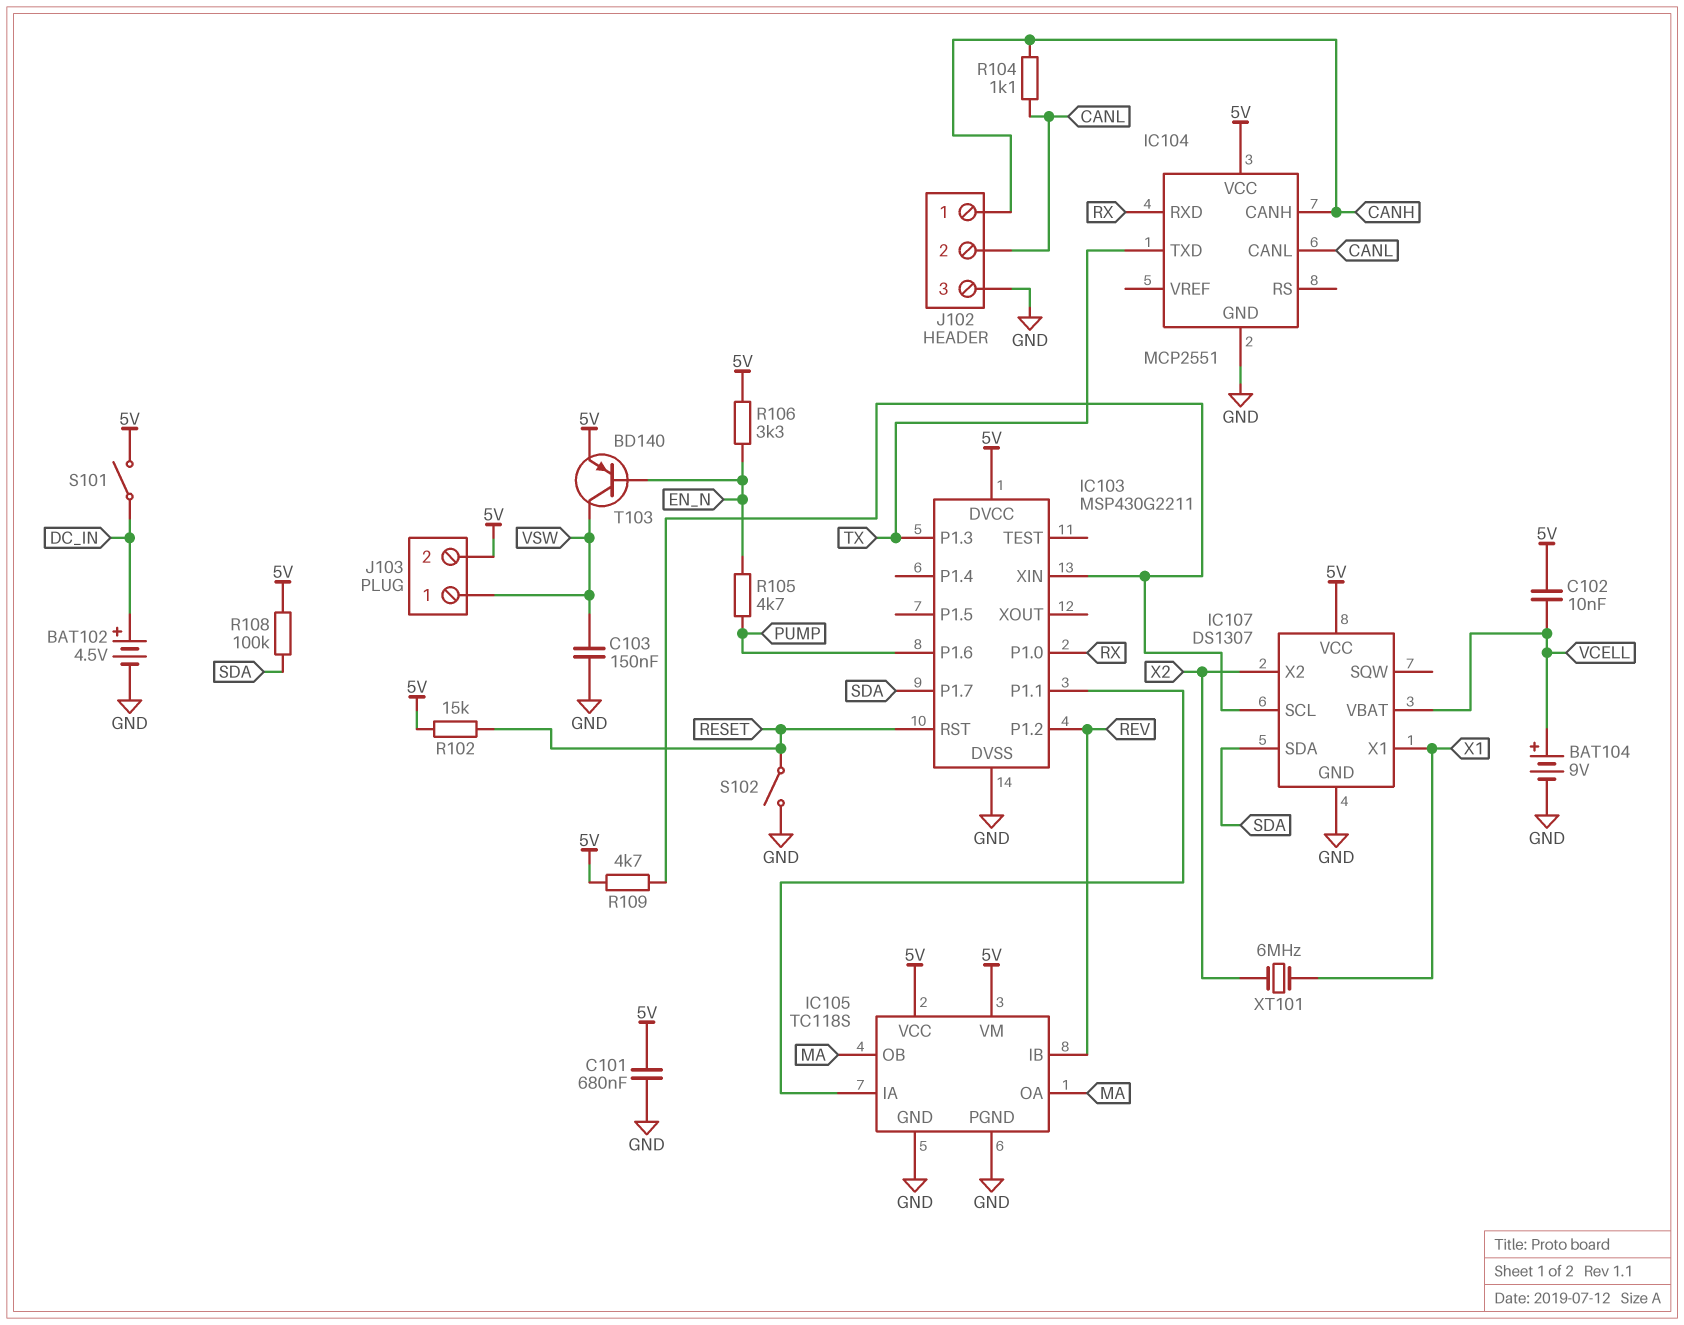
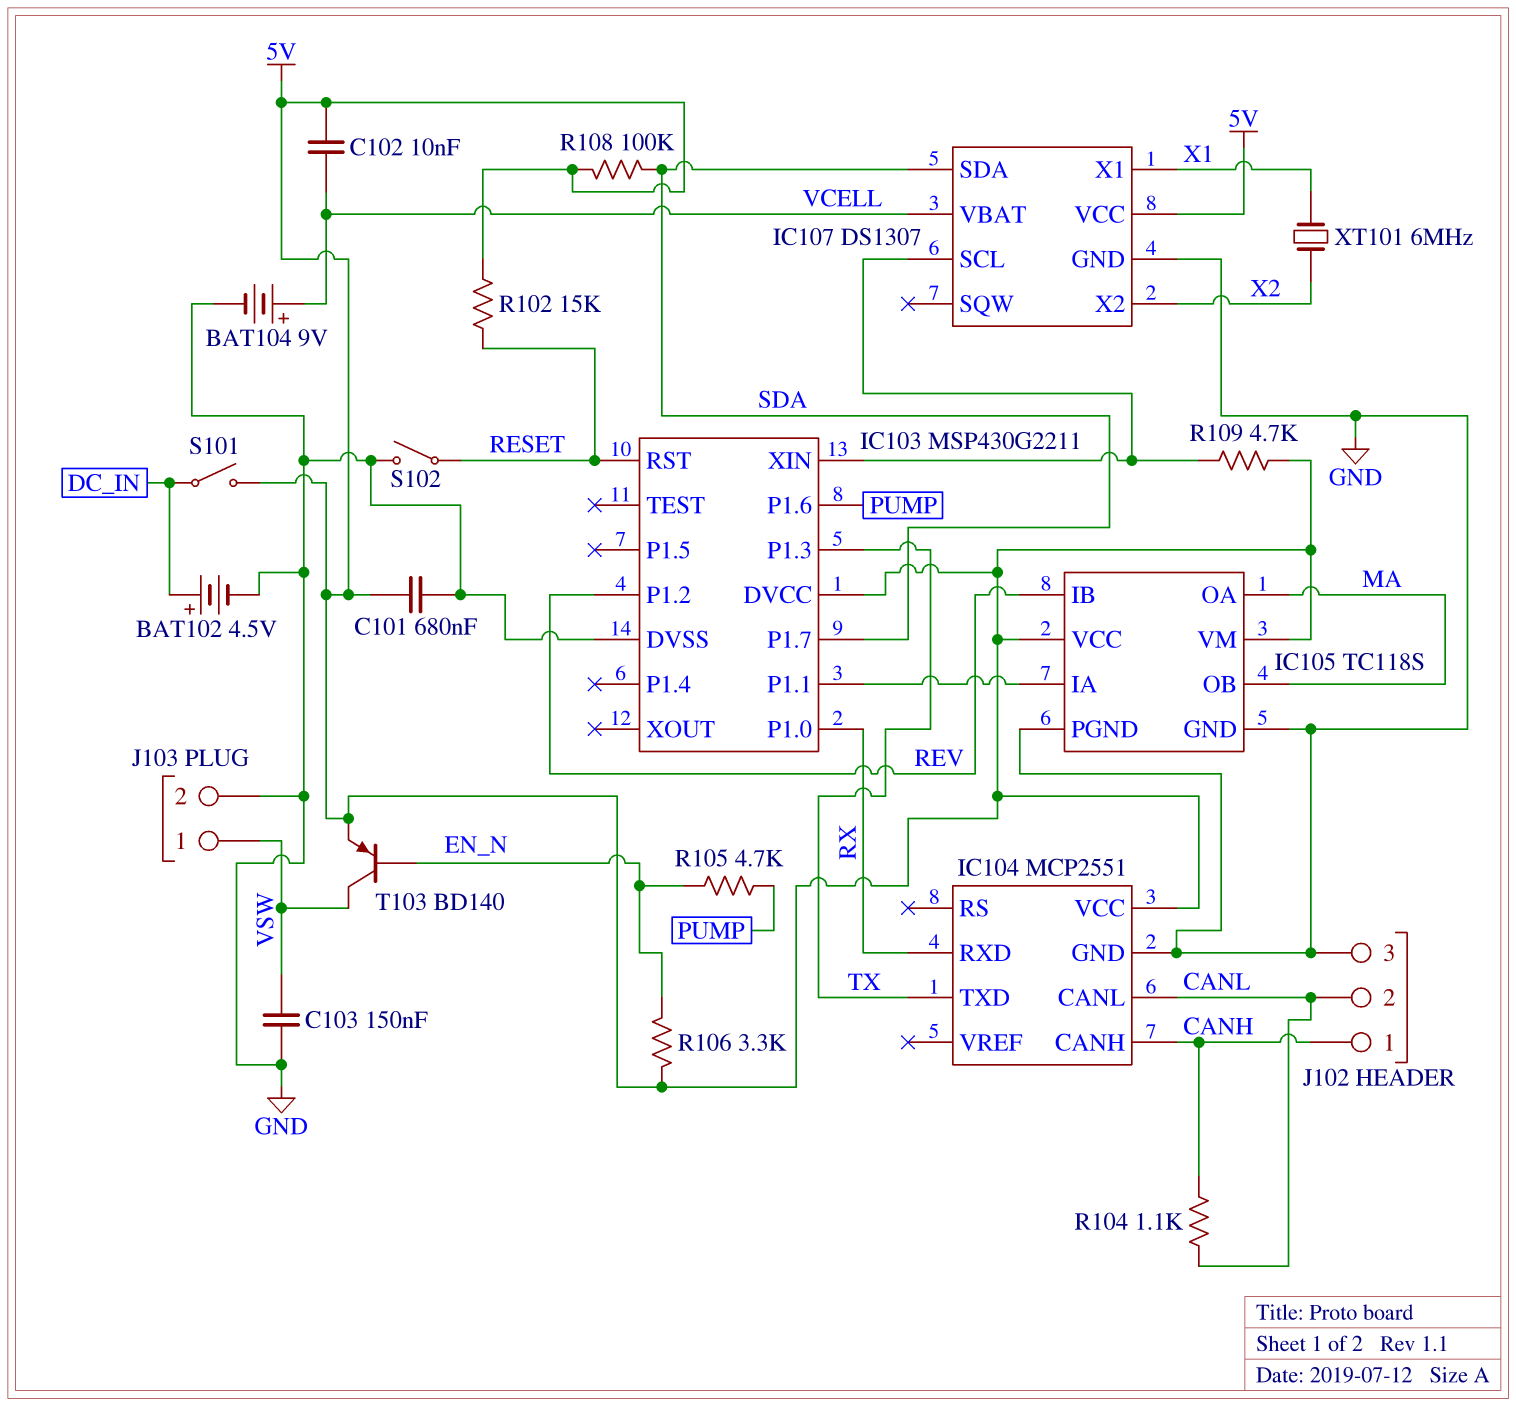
J103 pin 2: 5V -> GND

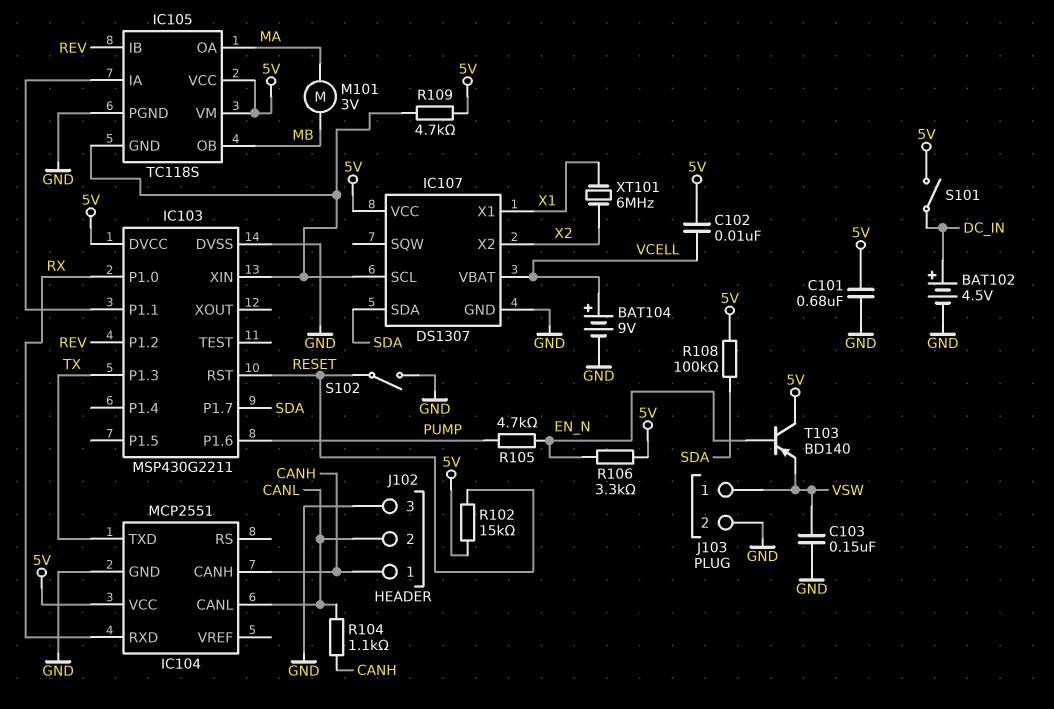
IC105 pin GND: GND -> IC103/XIN
IC105 pin OB: MA -> MB
M101: none -> motor 3V (MA, MB)
T103: PNP BD140 (B EN_N, C VSW, E 5V) -> PNP BD140 (B EN_N, C 5V, E VSW)

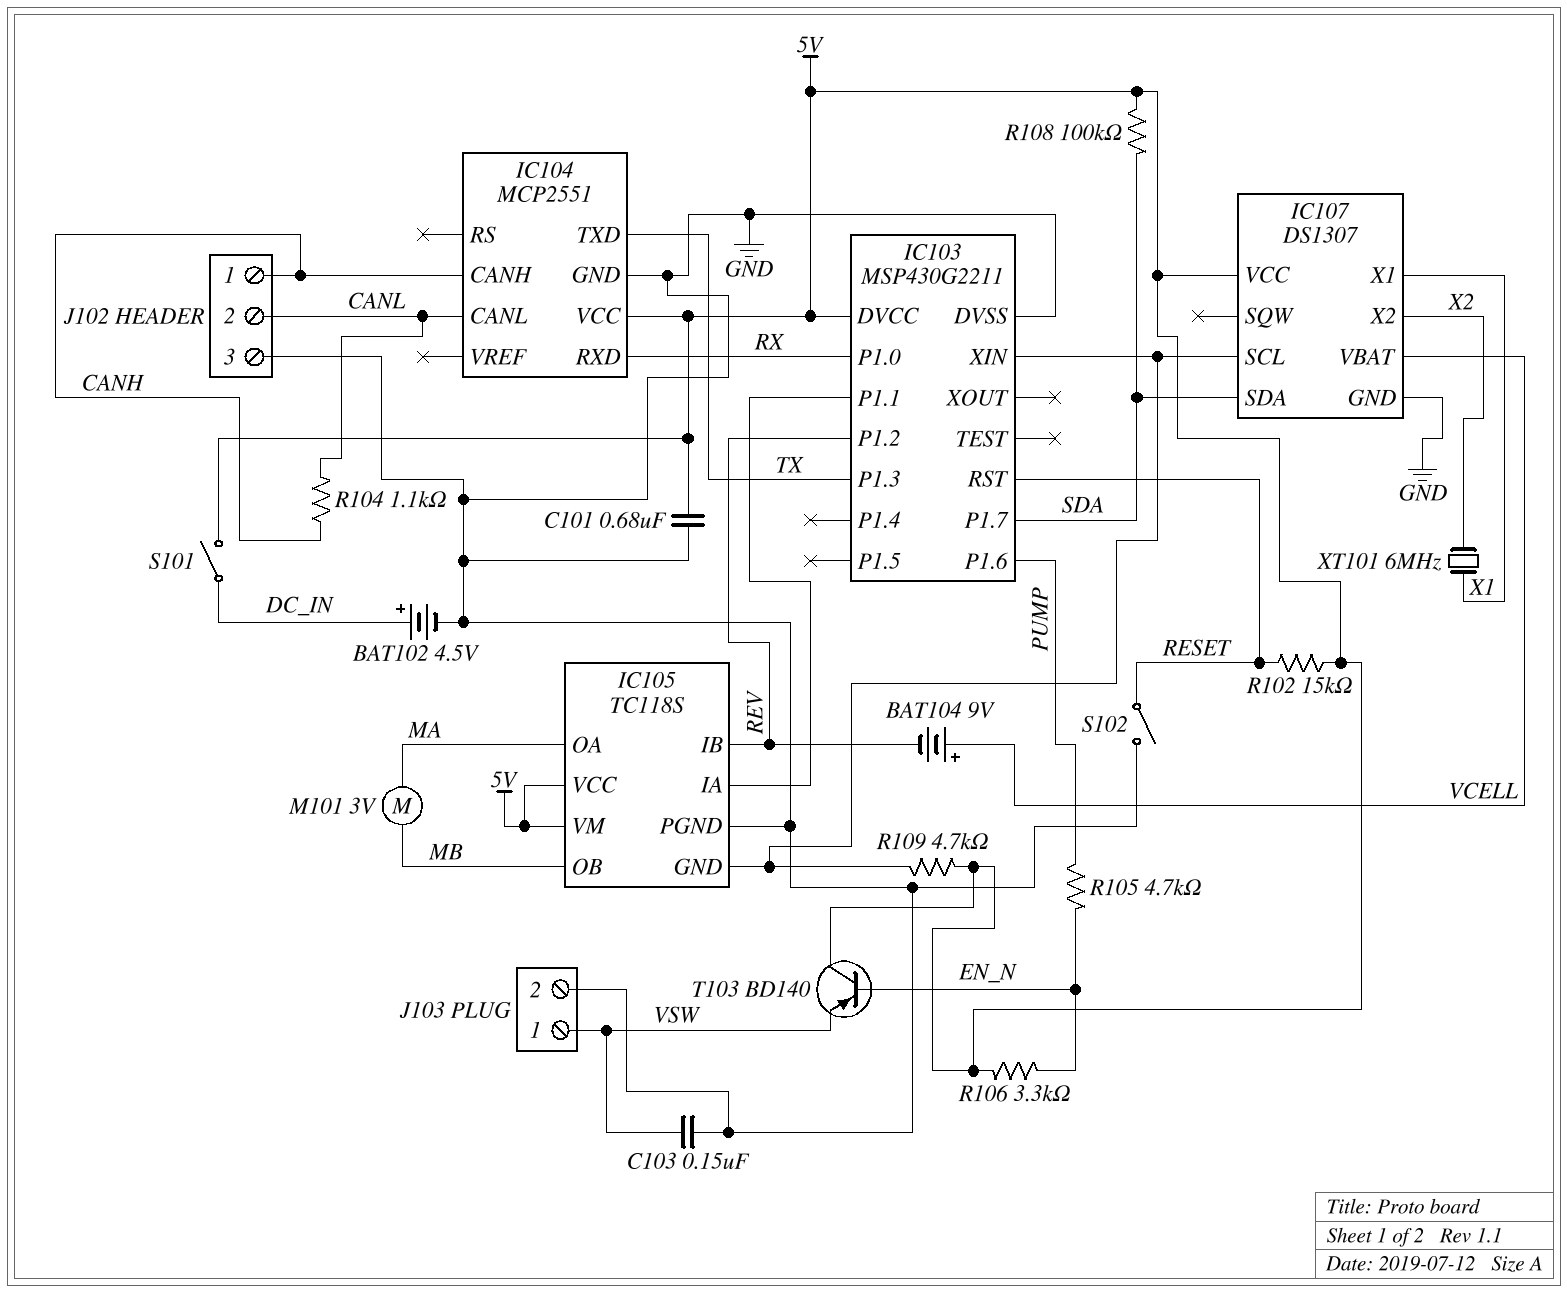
BAT104: 9V (plus VCELL, minus GND) -> 9V (plus VCELL, minus REV)
C102: 10nF (5V, VCELL) -> none

